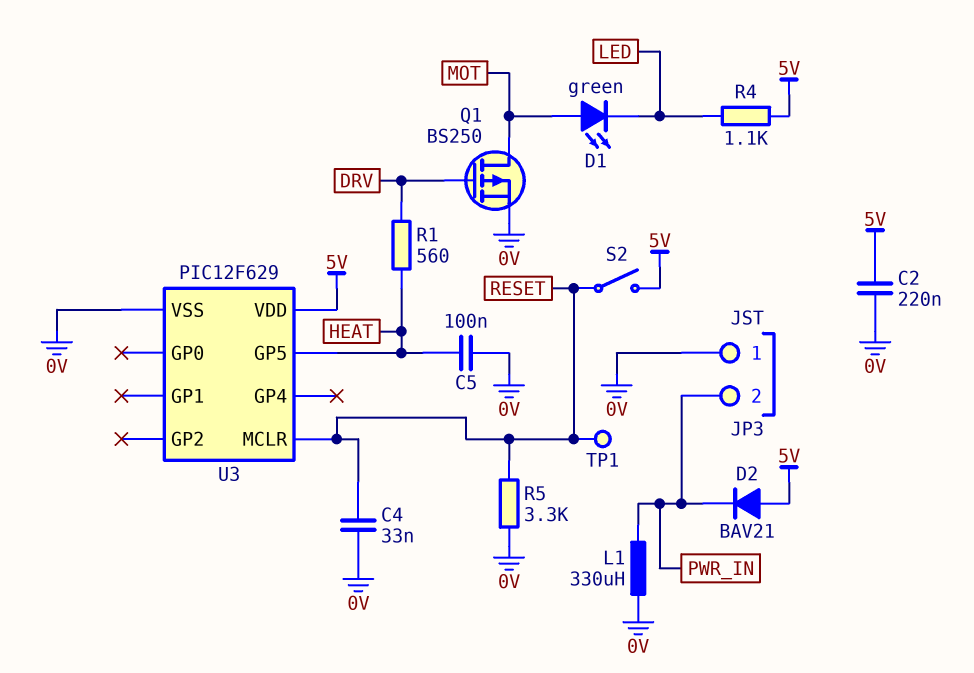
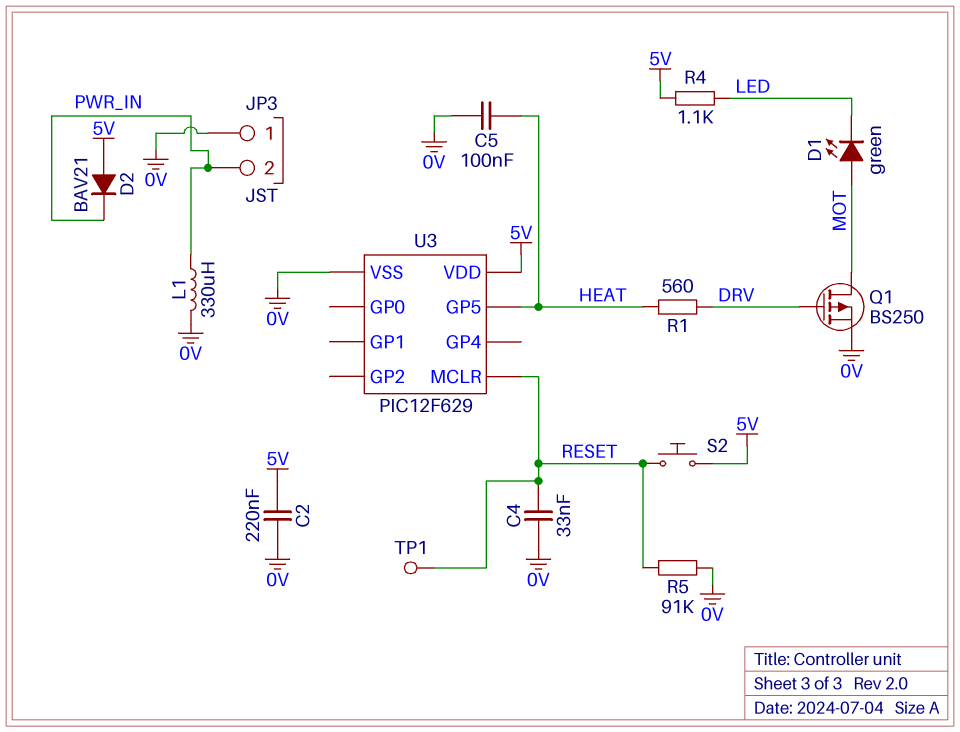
R5: 3.3k (0V, RESET) -> 91k (0V, RESET)
S2: switch (5V, RESET) -> button (5V, RESET)

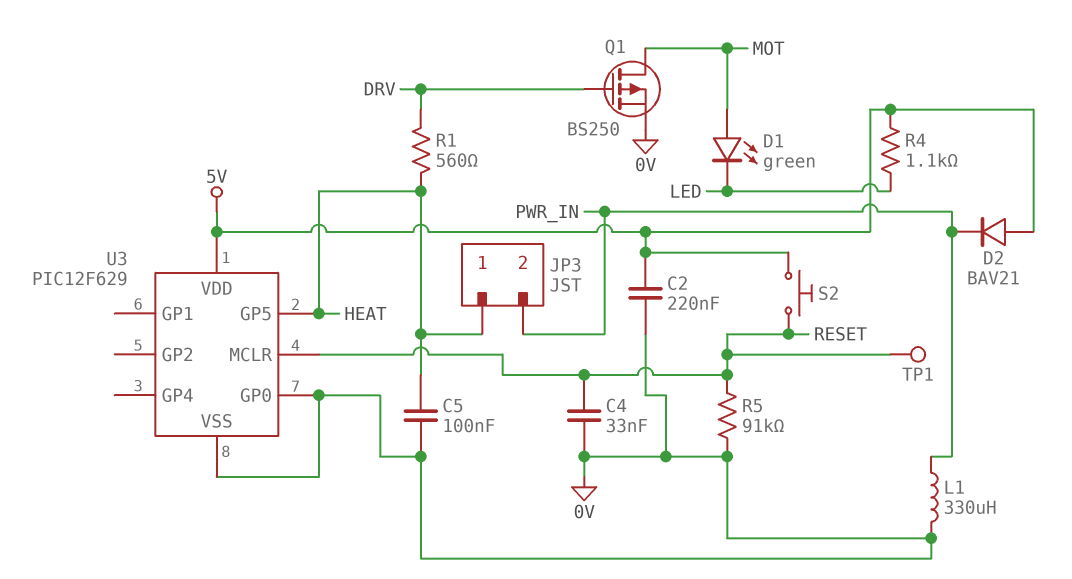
JP3 pin 1: 0V -> HEAT
U3 pin GP0: none -> 0V

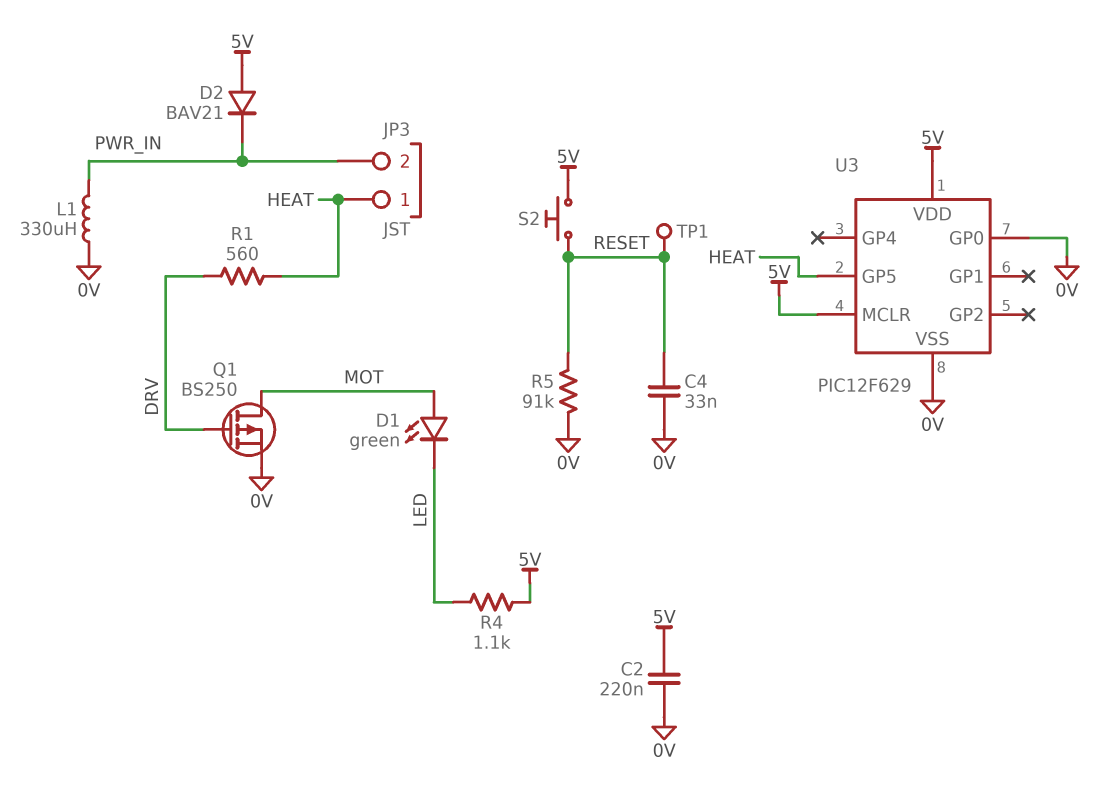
C5: 100nF (0V, HEAT) -> none
U3 pin MCLR: RESET -> 5V

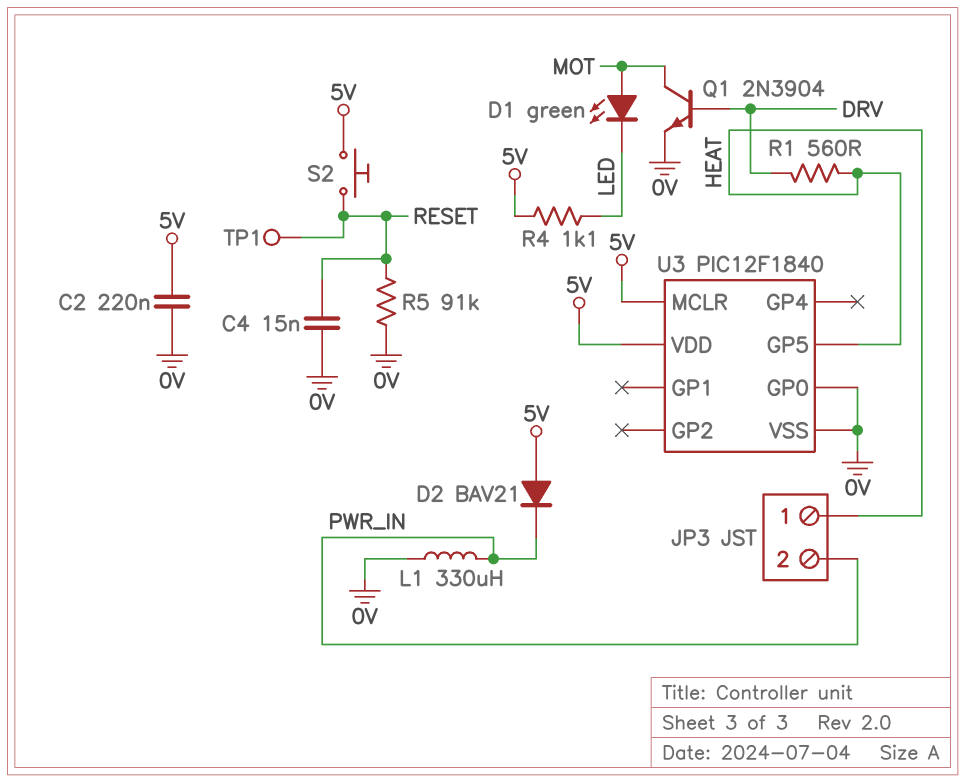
C4: 33nF (0V, RESET) -> 15nF (0V, RESET)
Q1: PMOS BS250 (G DRV, D MOT, S 0V) -> NPN 2N3904 (B DRV, C MOT, E 0V)
U3: PIC12F629 -> PIC12F1840

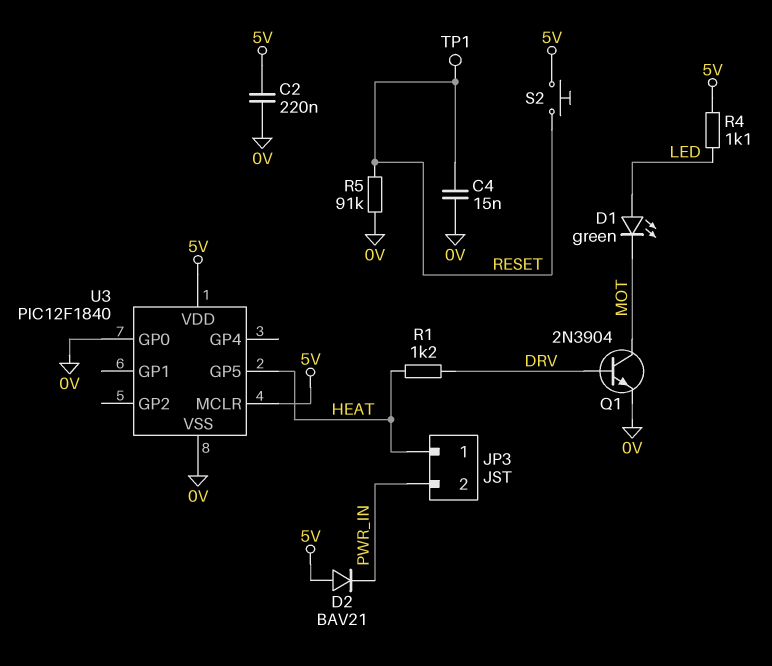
D1: LED green (A MOT, K LED) -> LED green (A LED, K MOT)
L1: 330uH (0V, PWR_IN) -> none
R1: 560 (DRV, HEAT) -> 1.2k (DRV, HEAT)

